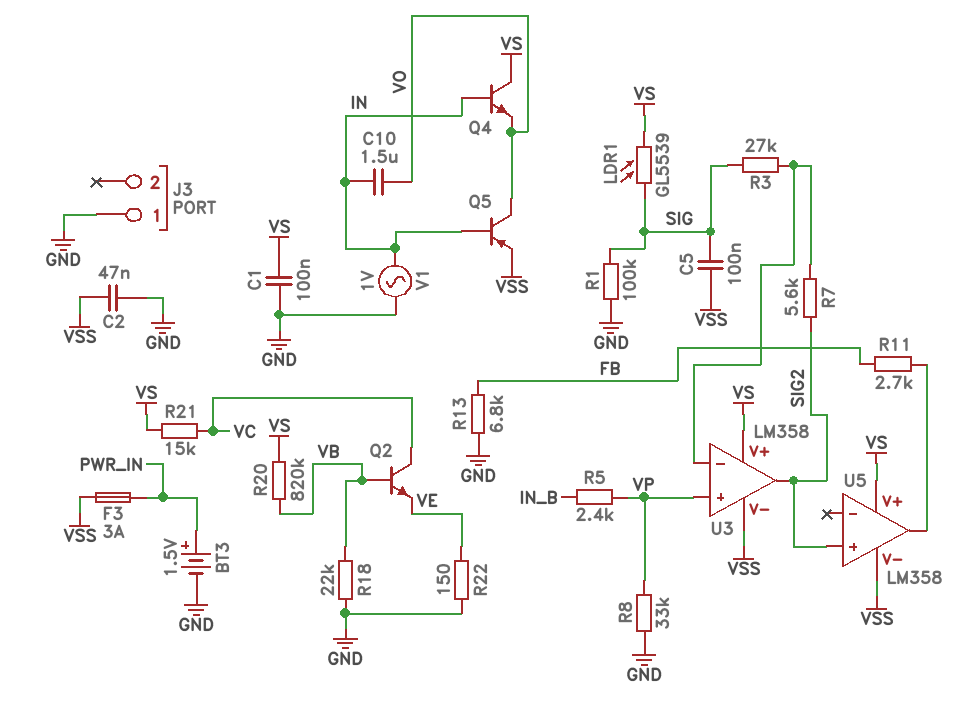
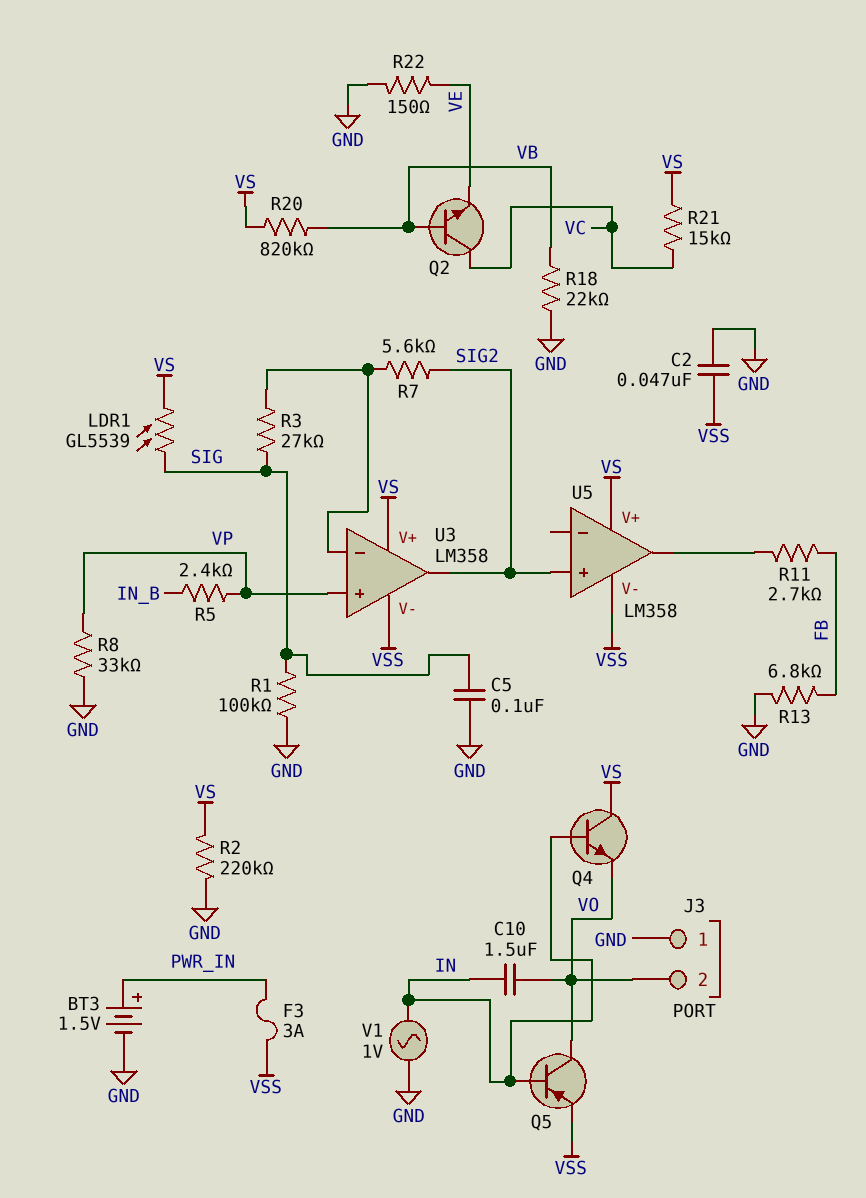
C1: 100nF (GND, VS) -> none
C5: 100nF (SIG, VSS) -> 100nF (GND, SIG)
J3 pin 2: none -> VO
R2: none -> 220k (GND, VS)

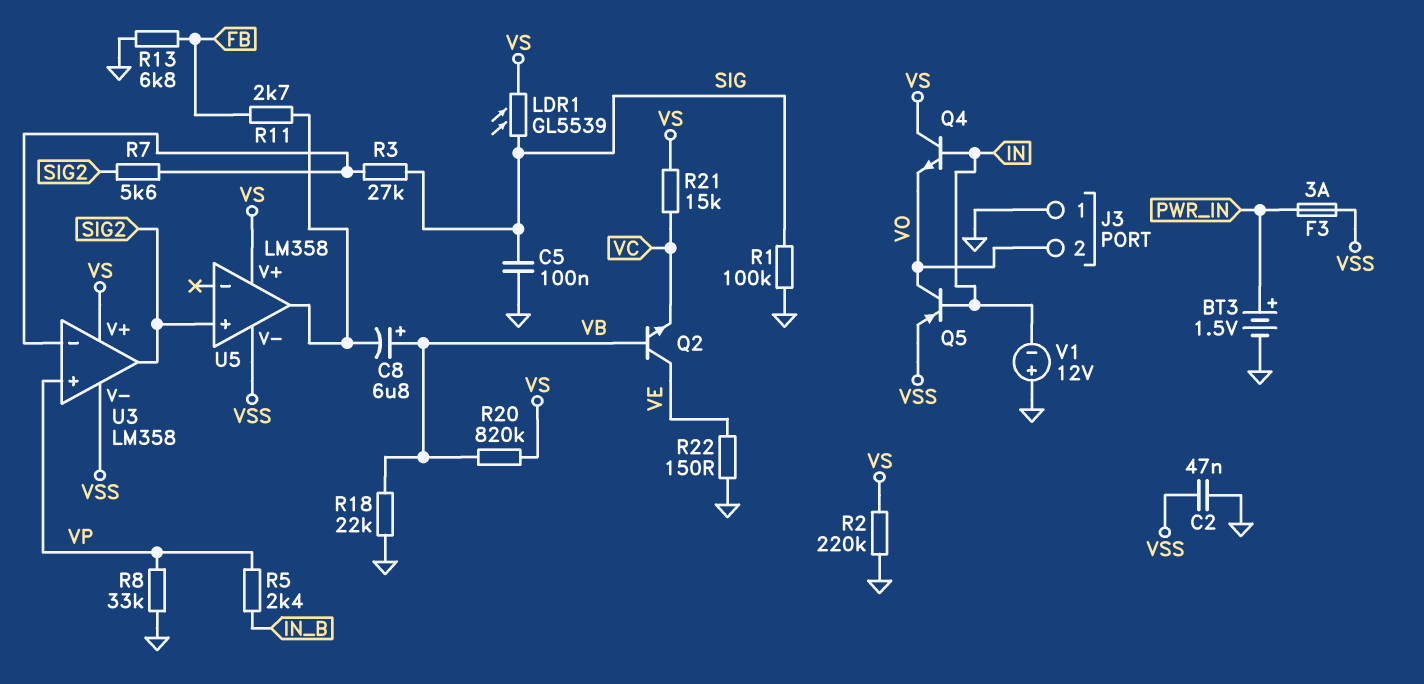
C8: none -> 6.8uF (plus VB, minus U5/out)
C10: 1.5uF (IN, VO) -> none
Q2: NPN (B VB, C VC, E VE) -> NPN (B VB, C VE, E VC)
V1: AC 1V (GND, IN) -> 12V (plus GND, minus IN)

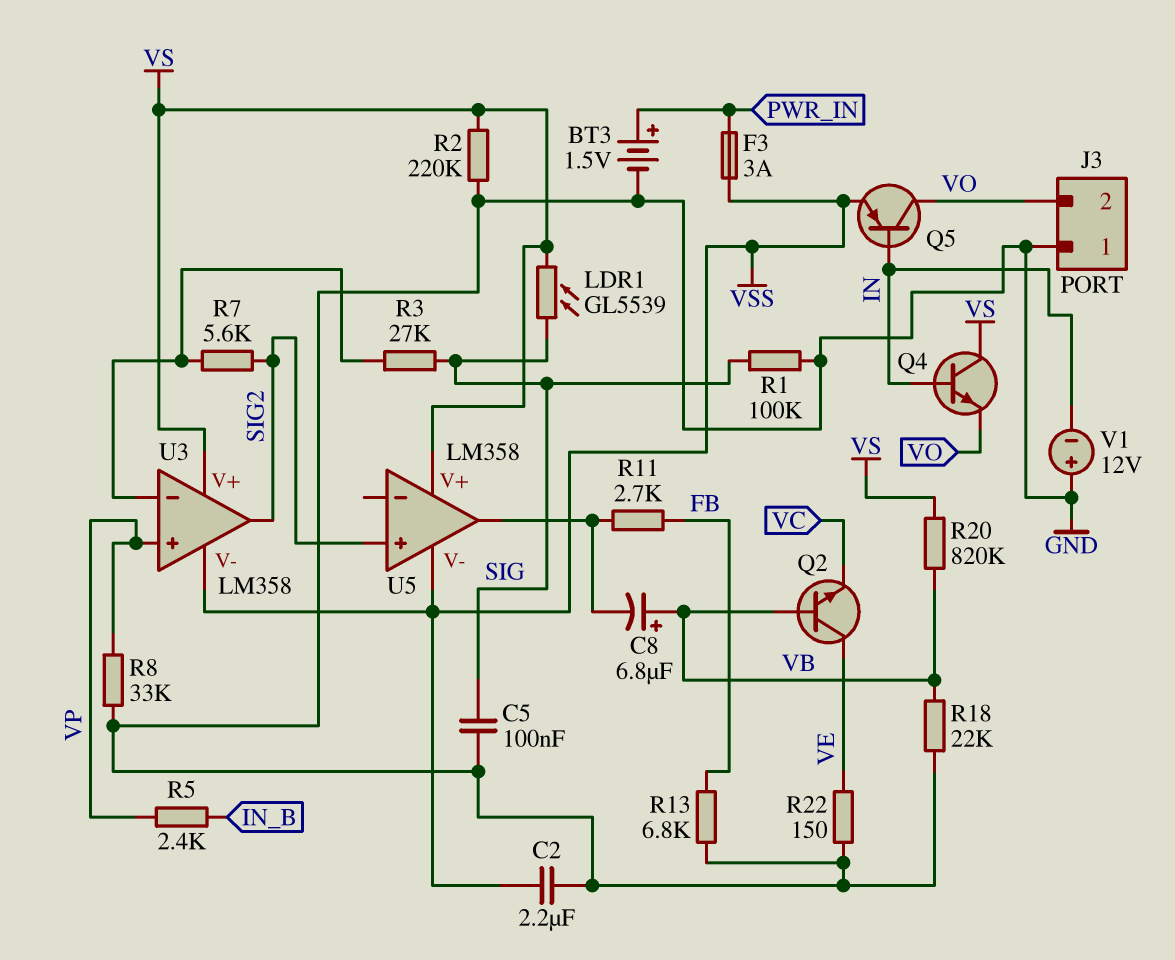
C2: 47nF (GND, VSS) -> 2.2uF (GND, VSS)
R21: 15k (VC, VS) -> none

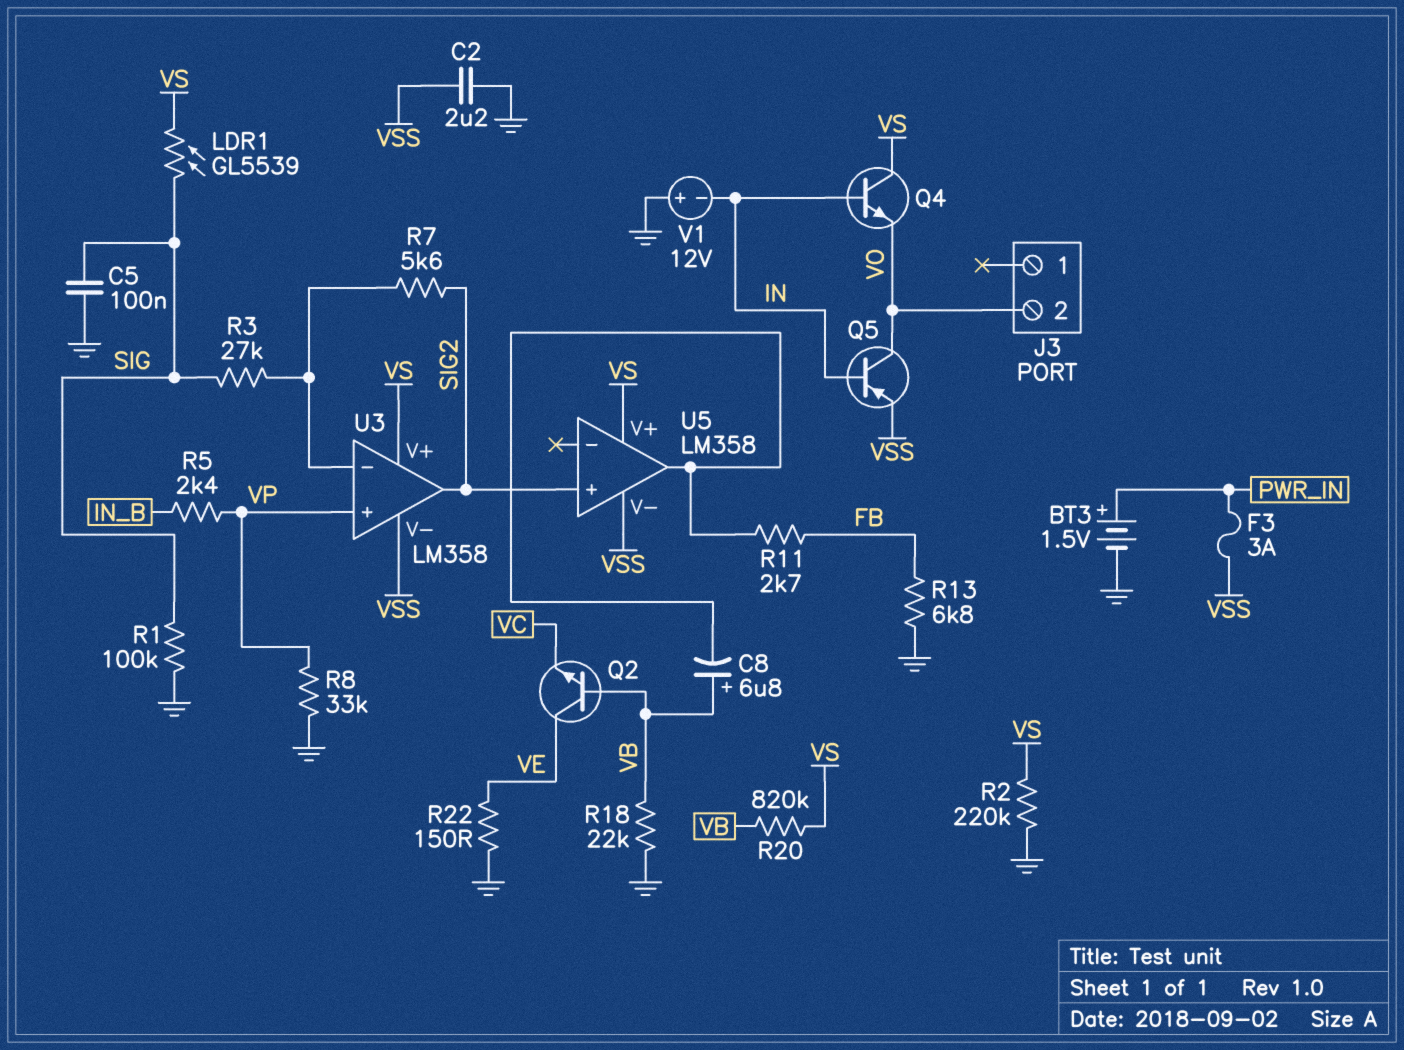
J3 pin 1: GND -> none

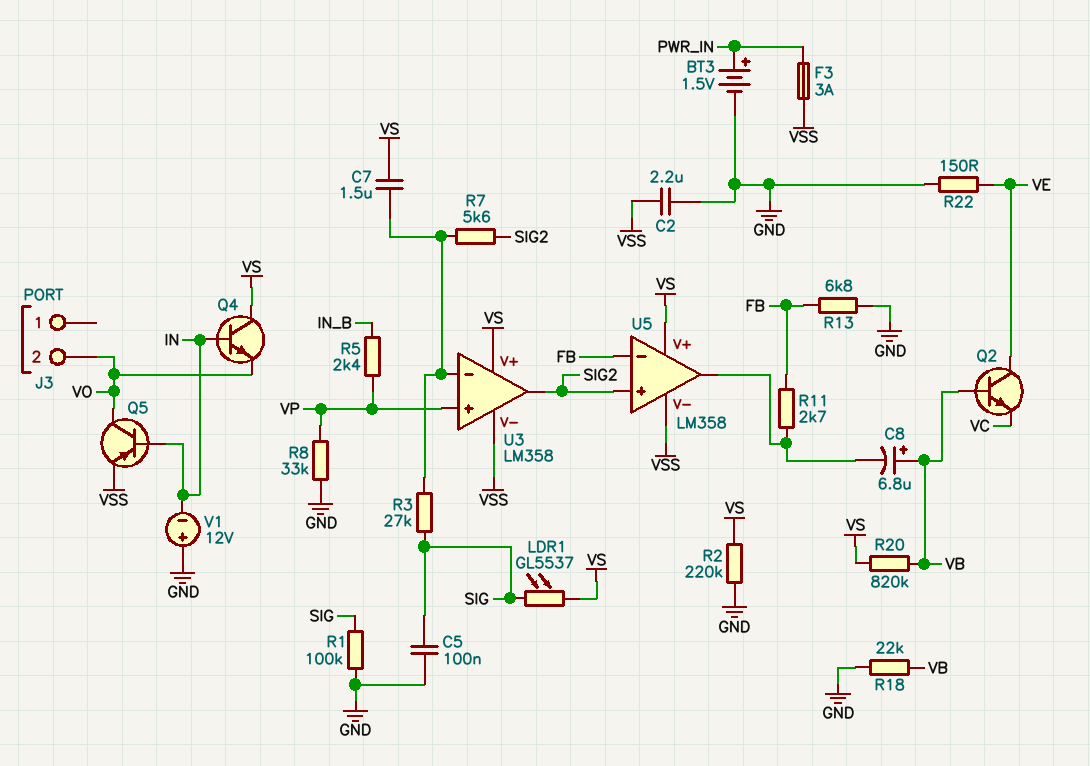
C7: none -> 1.5uF (U3/in-, VS)
LDR1: GL5539 (SIG, VS) -> GL5537 (SIG, VS)
U5 pin in-: none -> FB

